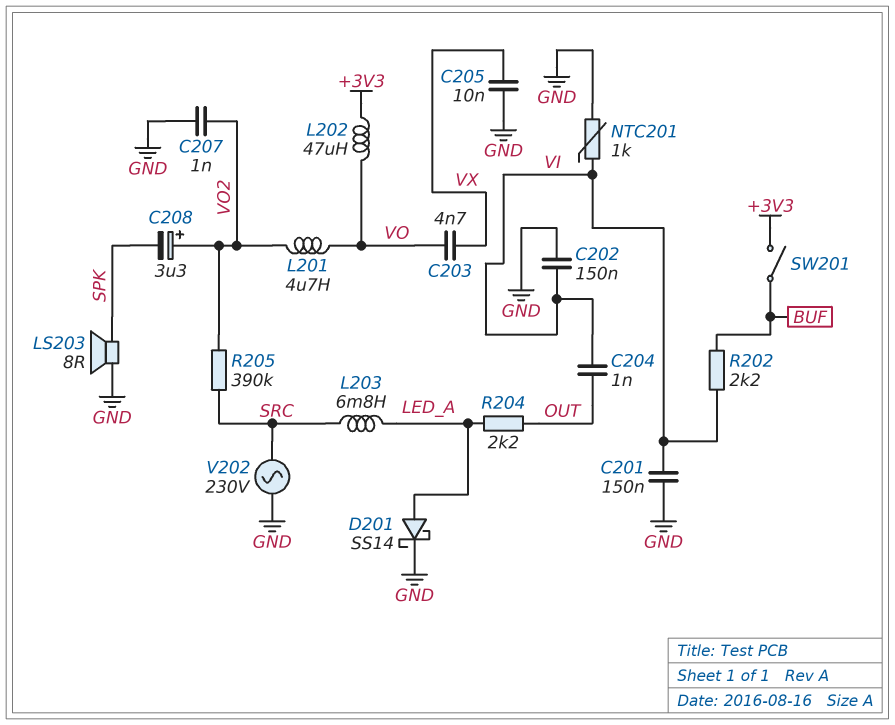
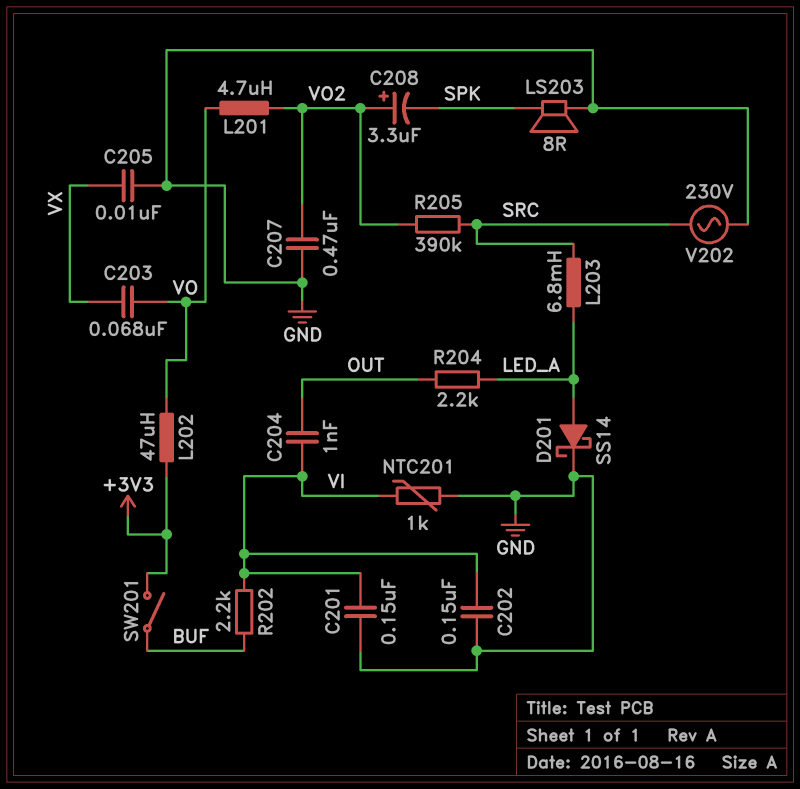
C203: 4.7nF (VO, VX) -> 68nF (VO, VX)
C207: 1nF (GND, VO2) -> 470nF (GND, VO2)

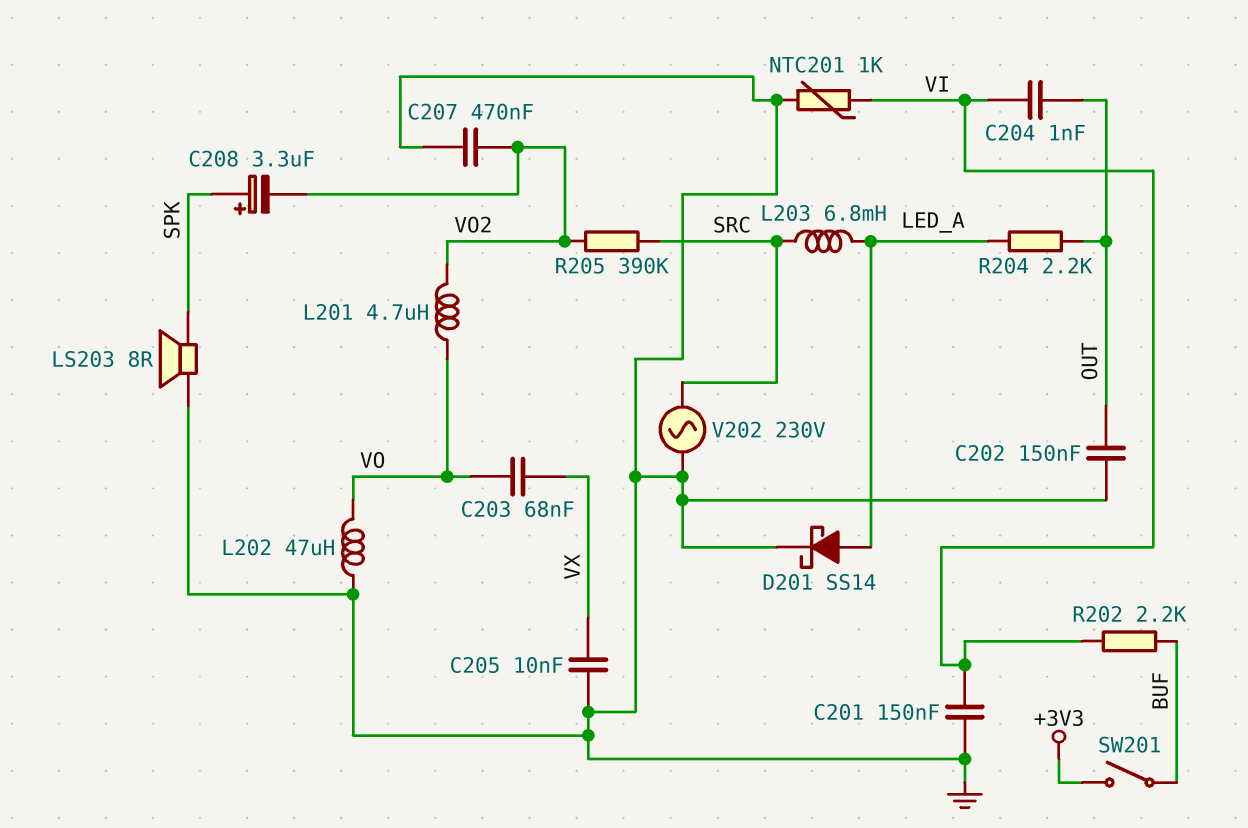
C202: 150nF (GND, VI) -> 150nF (GND, OUT)
C208: 3.3uF (plus VO2, minus SPK) -> 3.3uF (plus SPK, minus VO2)
L202: 47uH (+3V3, VO) -> 47uH (GND, VO)

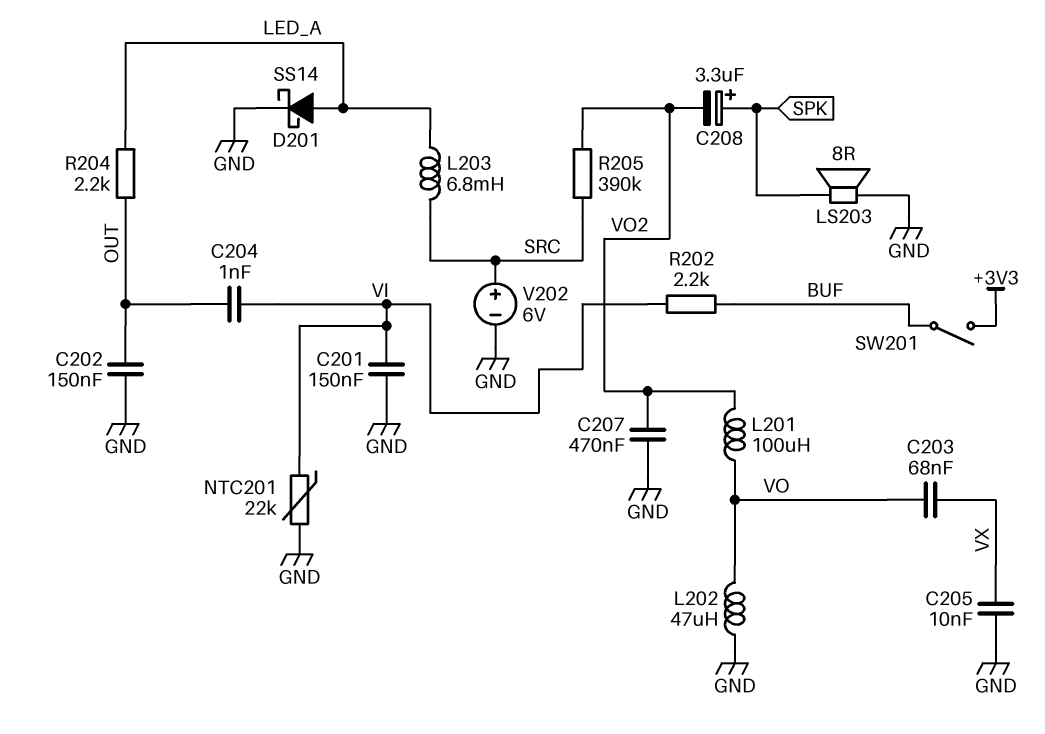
L201: 4.7uH (VO, VO2) -> 100uH (VO, VO2)
NTC201: 1k (GND, VI) -> 22k (GND, VI)
V202: AC 230V (GND, SRC) -> 6V (plus SRC, minus GND)

